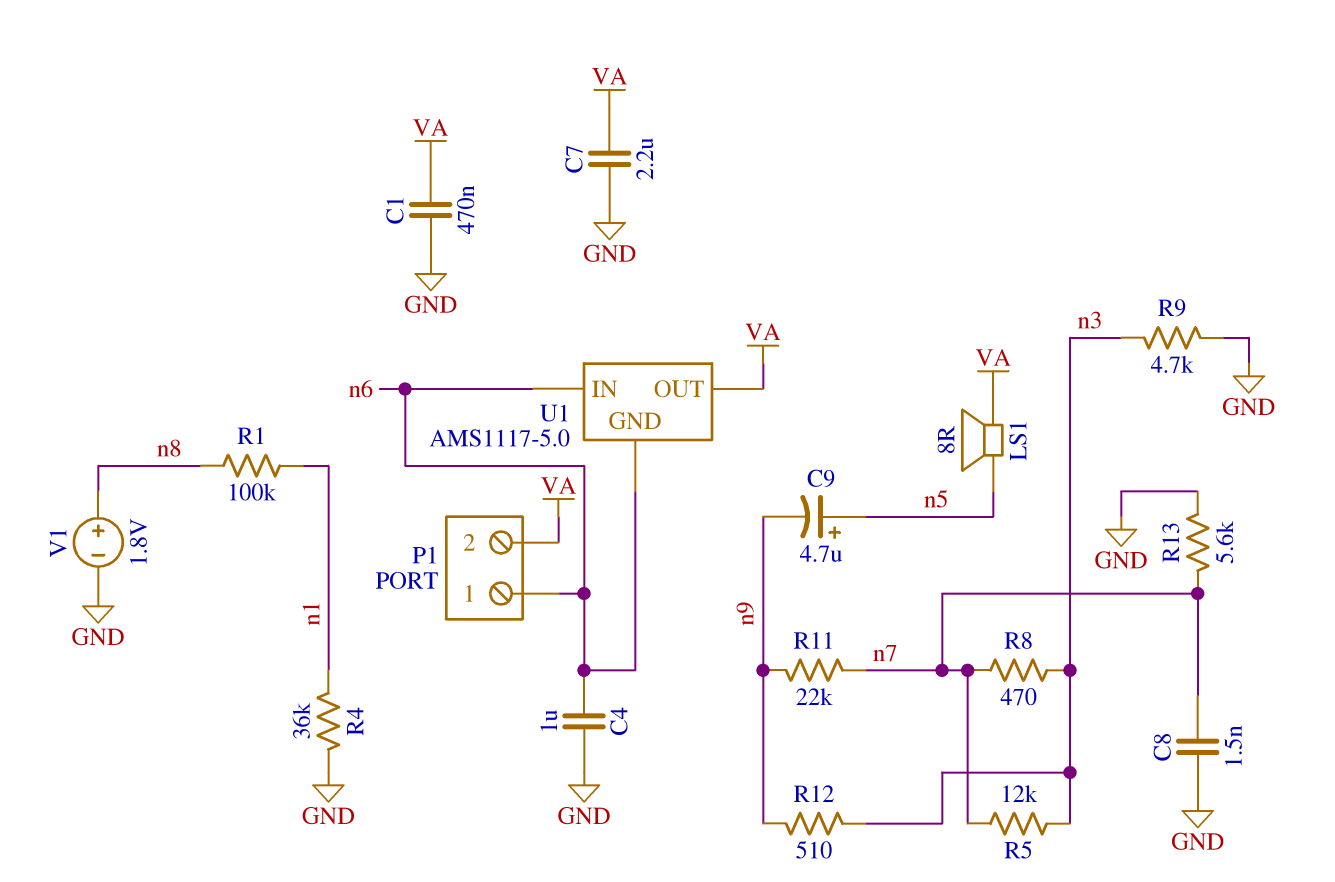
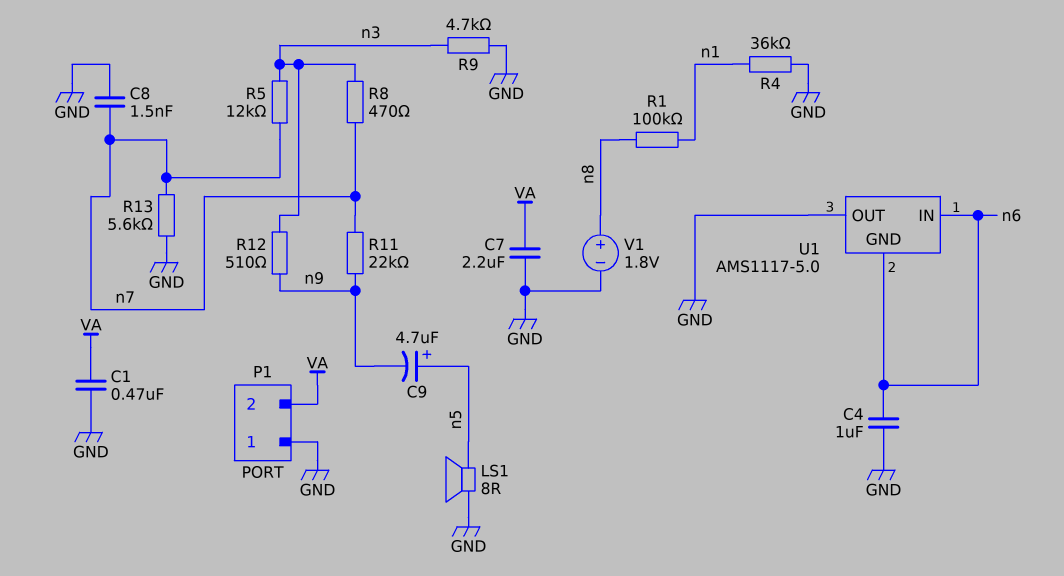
LS1: speaker 8R (VA, n5) -> speaker 8R (GND, n5)
P1 pin 1: n6 -> GND
U1 pin OUT: VA -> GND

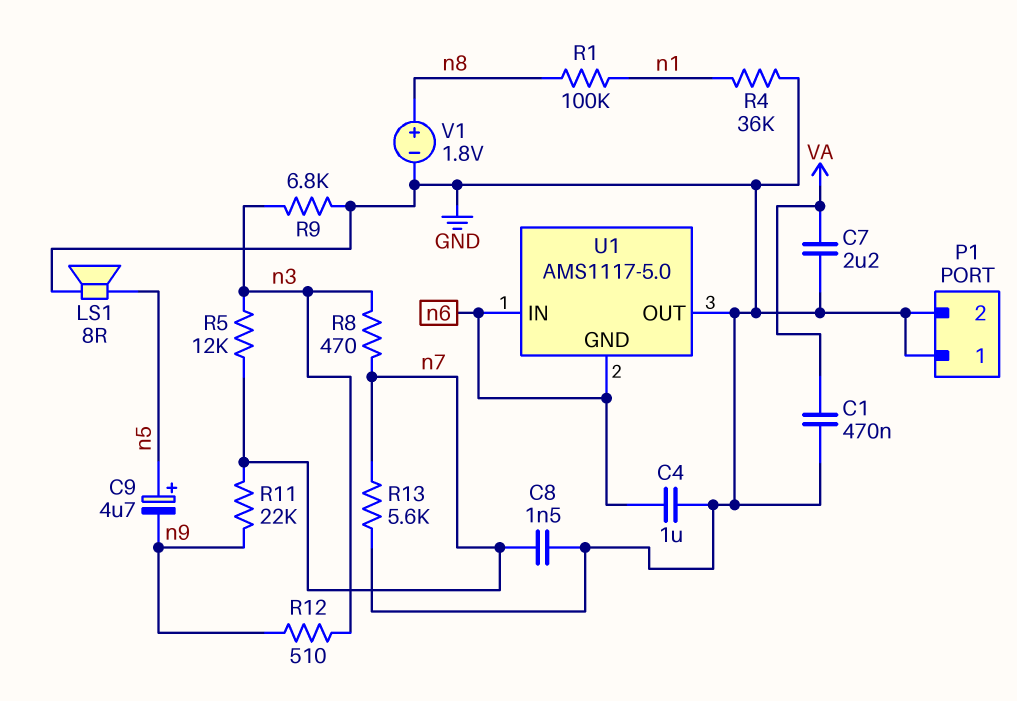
P1 pin 2: VA -> GND
R9: 4.7k (GND, n3) -> 6.8k (GND, n3)

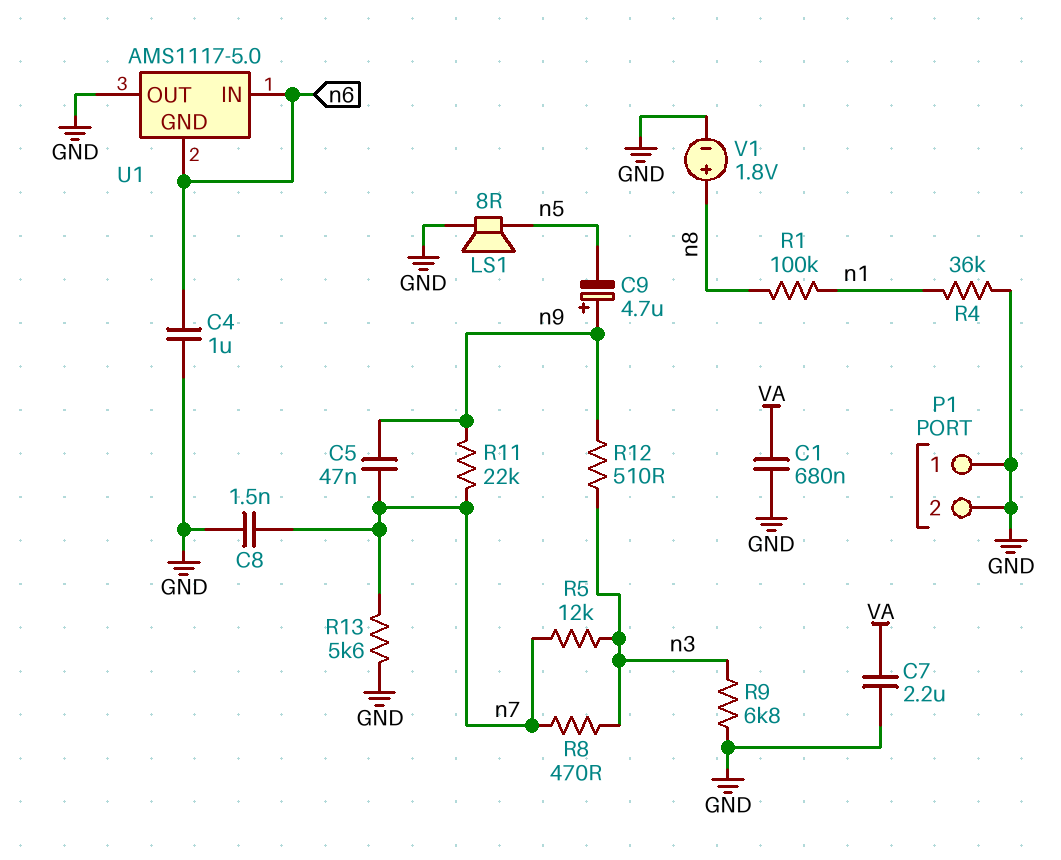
C1: 470nF (GND, VA) -> 680nF (GND, VA)
C5: none -> 47nF (n7, n9)
C9: 4.7uF (plus n5, minus n9) -> 4.7uF (plus n9, minus n5)

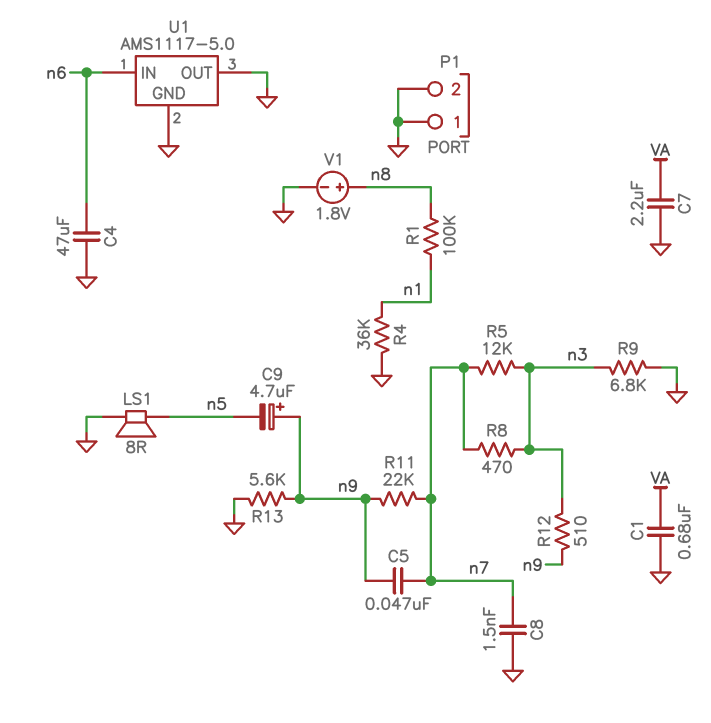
C4: 1uF (GND, n6) -> 47uF (GND, n6)
R13: 5.6k (GND, n7) -> 5.6k (GND, n9)
U1 pin GND: n6 -> GND

